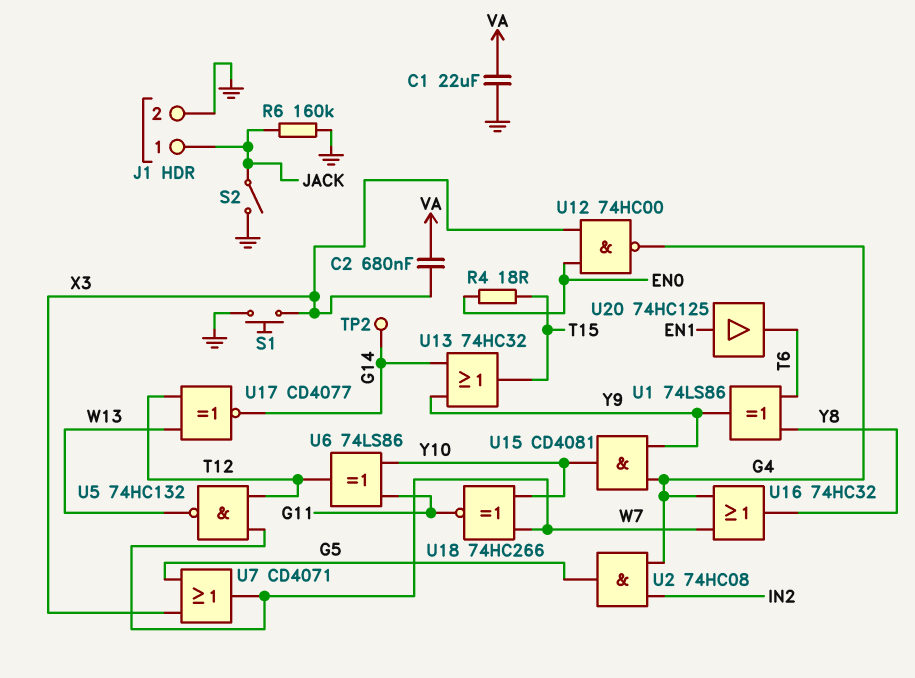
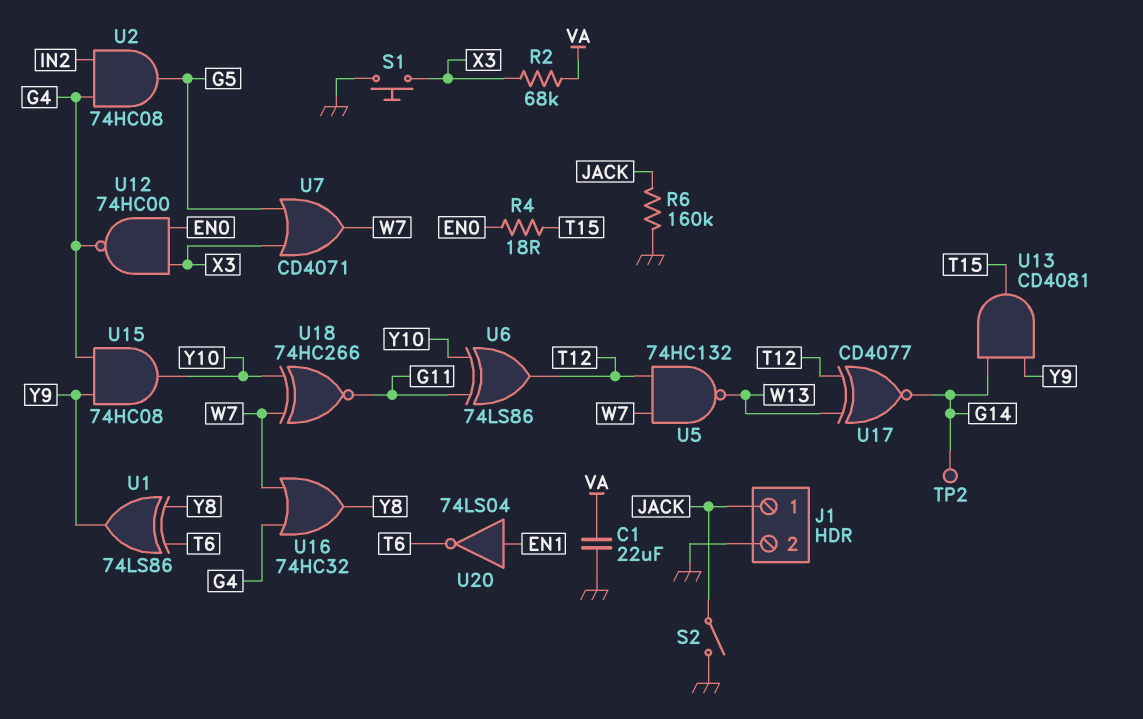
C2: 680nF (VA, X3) -> none
R2: none -> 68k (VA, X3)
U13: OR 74HC32 (in G14, in Y9, out T15) -> AND CD4081 (in G14, in Y9, out T15)
U15: AND CD4081 (in G4, in Y9, out Y10) -> AND 74HC08 (in G4, in Y9, out Y10)
U20: buffer 74HC125 (in EN1, out T6) -> NOT 74LS04 (in EN1, out T6)

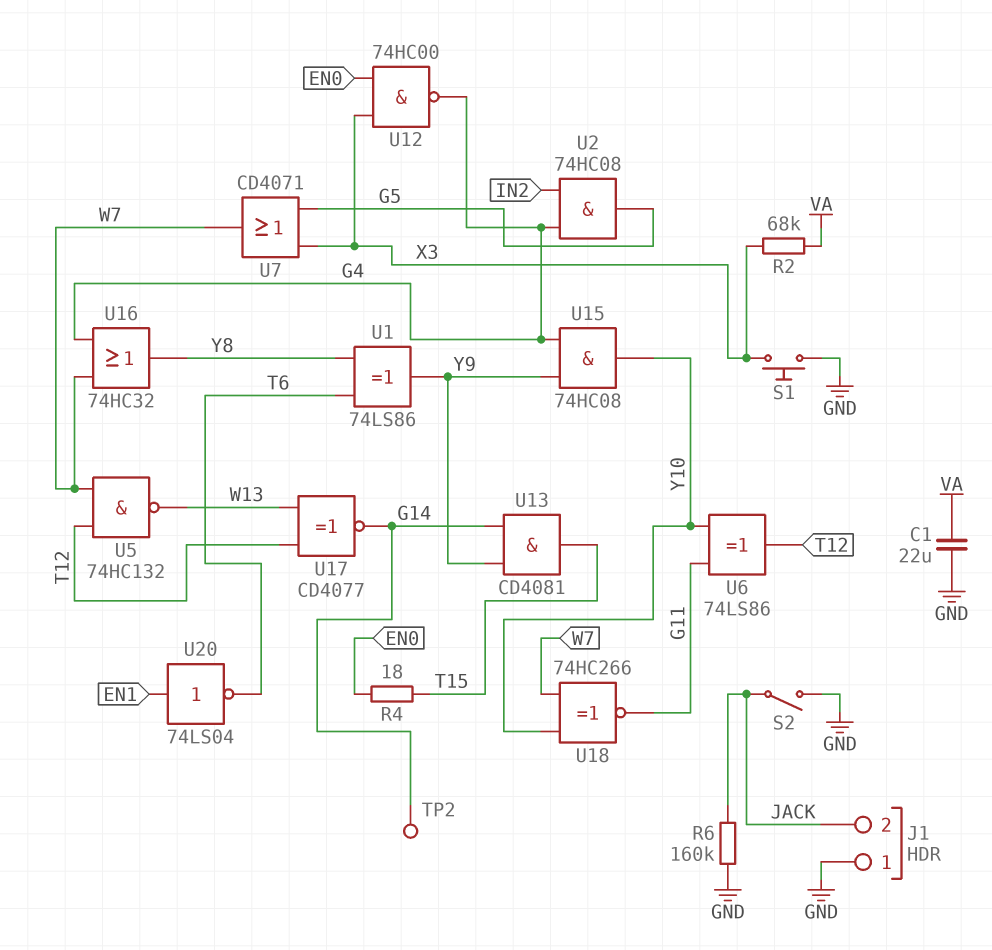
J1 pin 1: JACK -> GND
J1 pin 2: GND -> JACK

